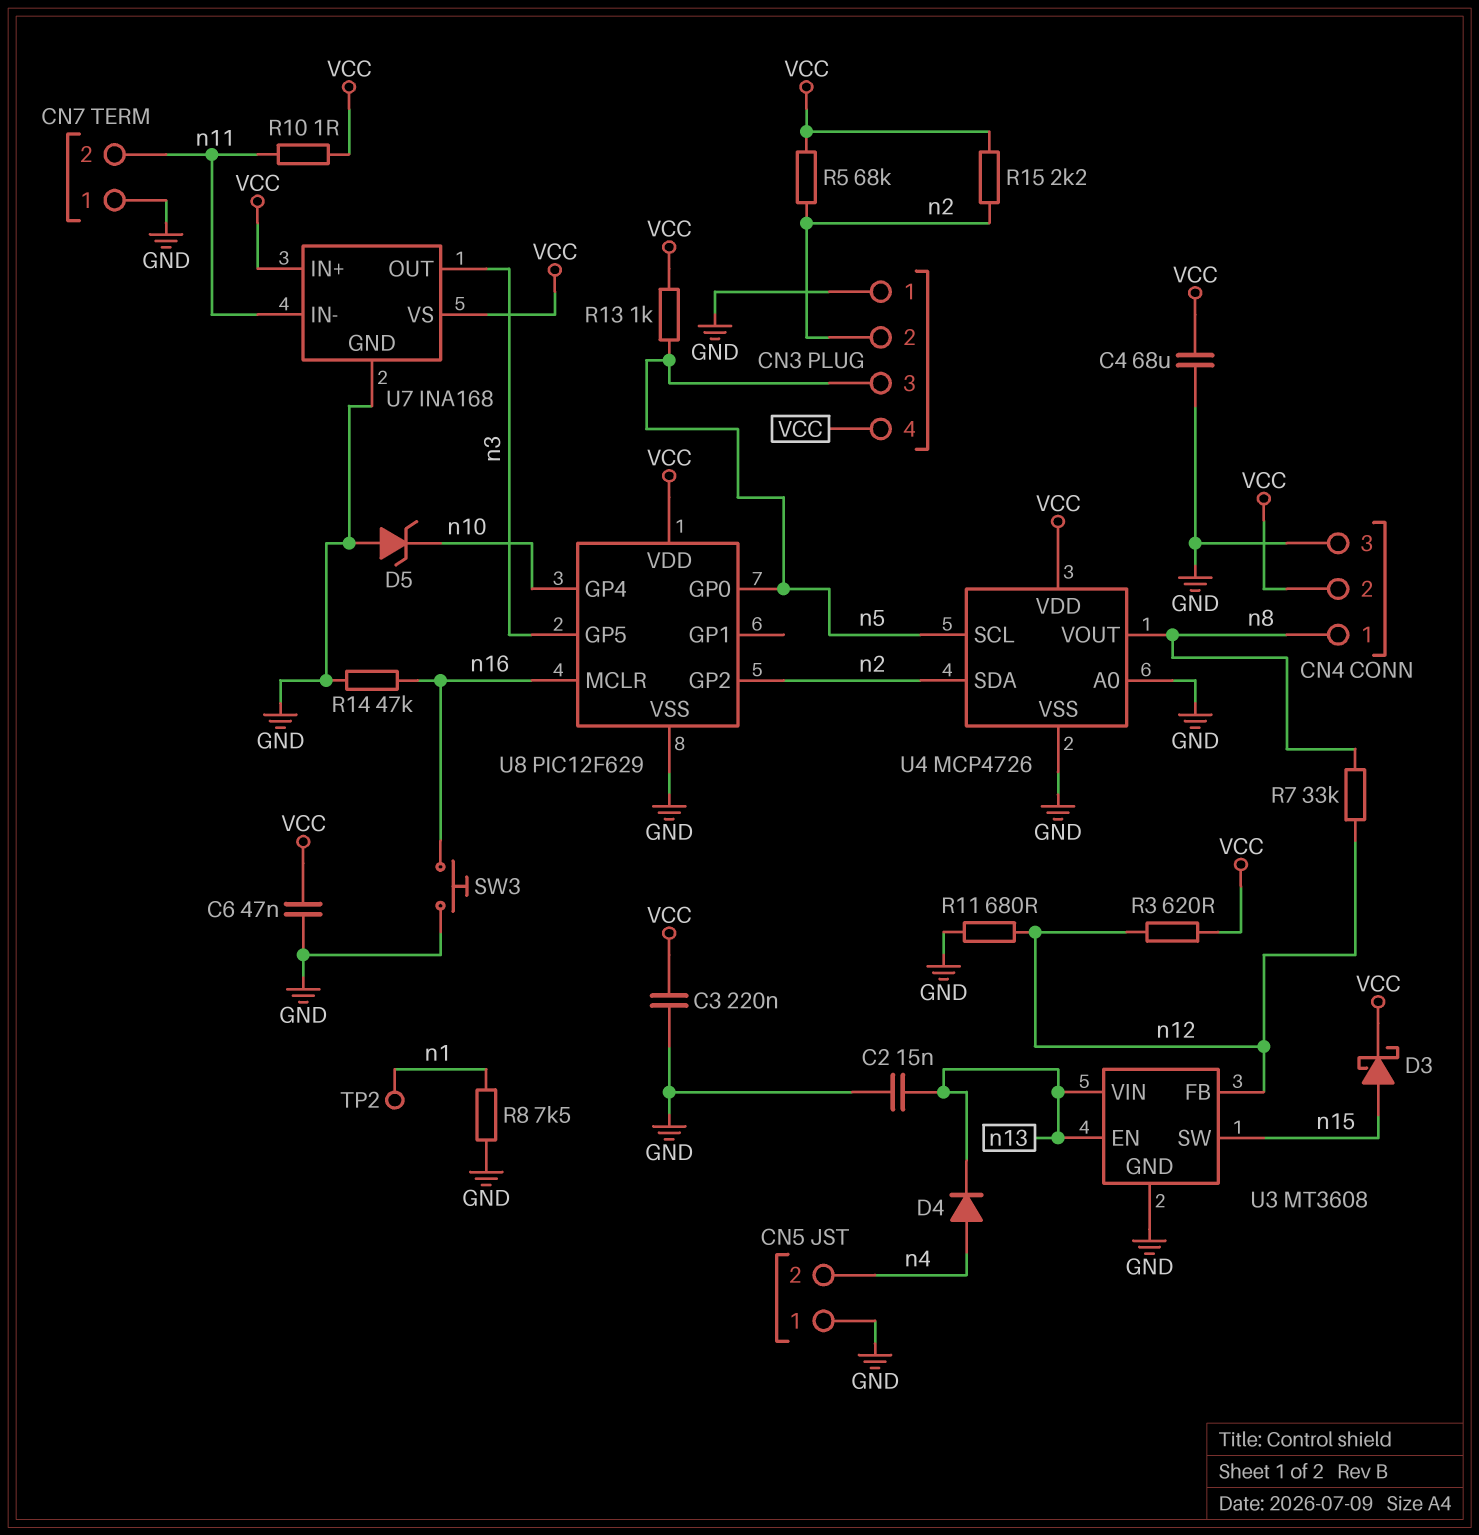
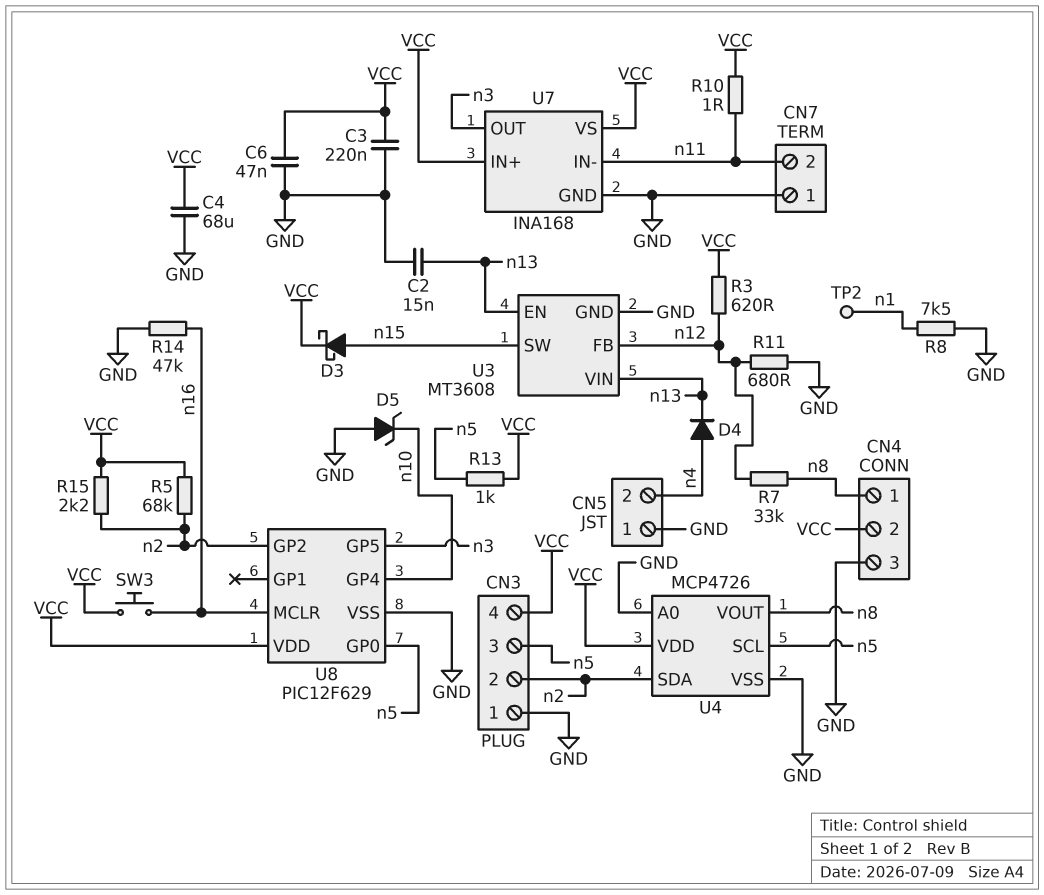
SW3: button (GND, n16) -> button (VCC, n16)

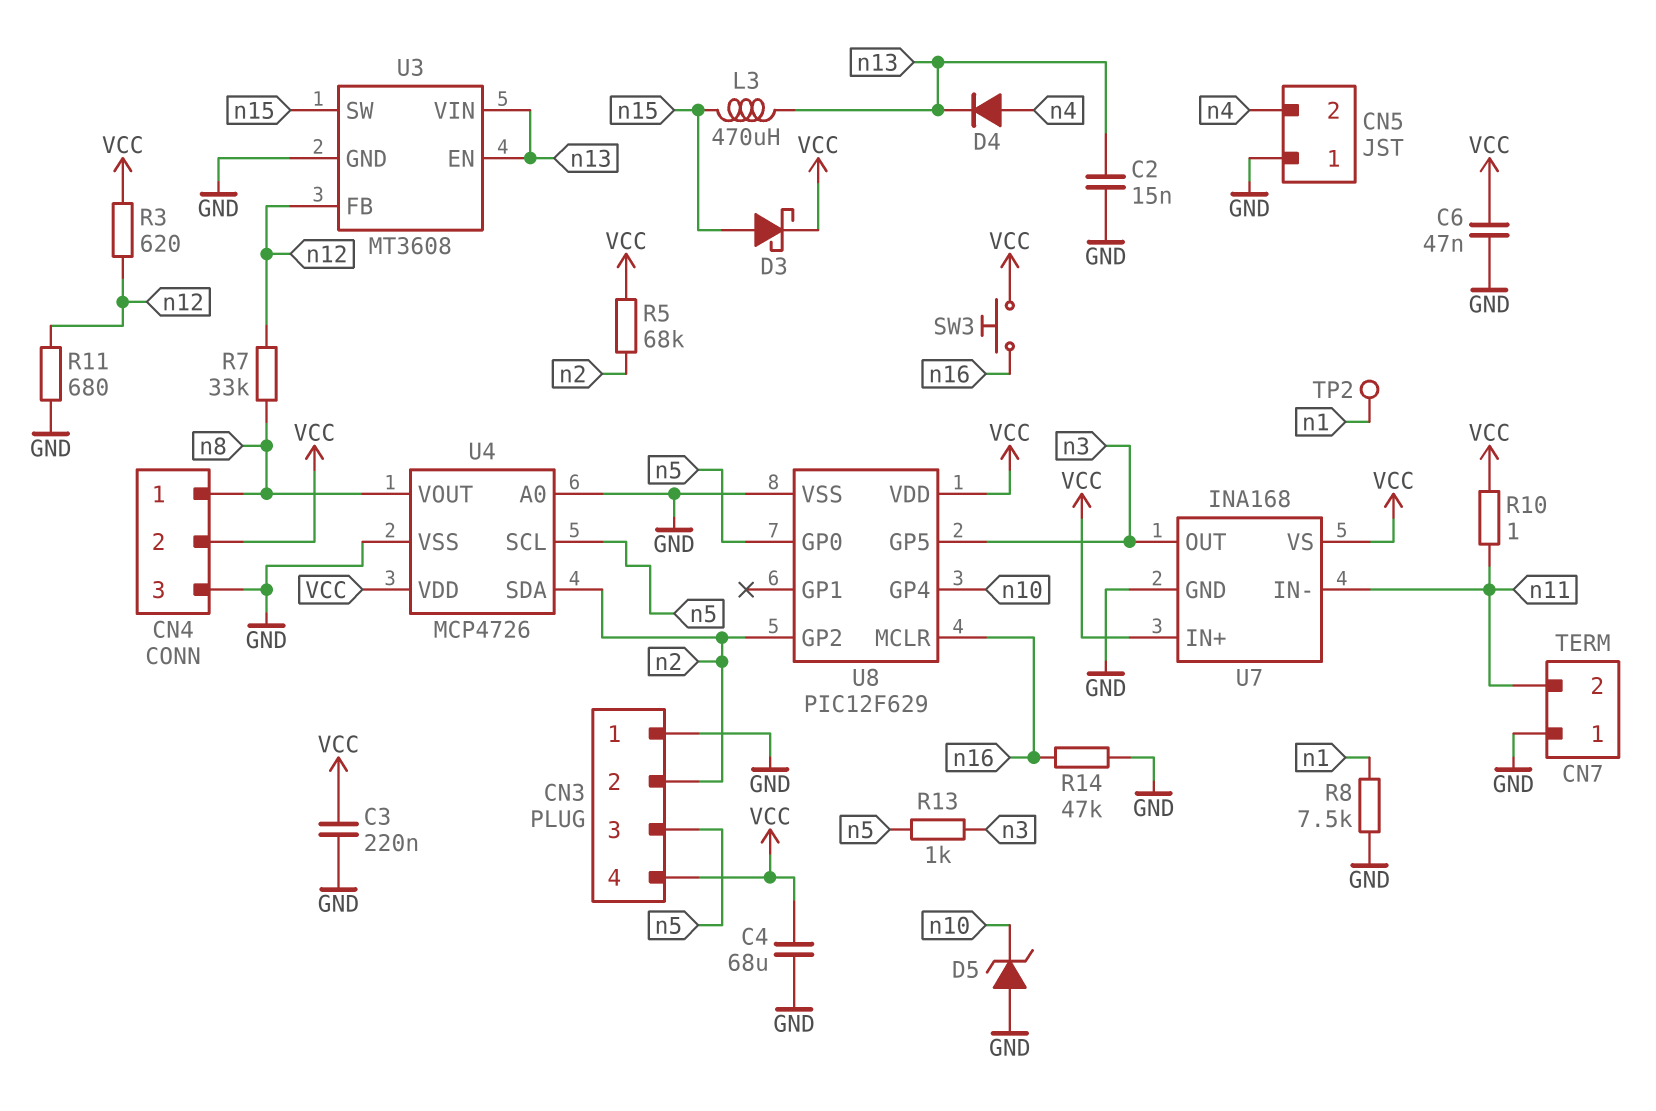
L3: none -> 470uH (n13, n15)
R13: 1k (VCC, n5) -> 1k (n3, n5)
R15: 2.2k (VCC, n2) -> none

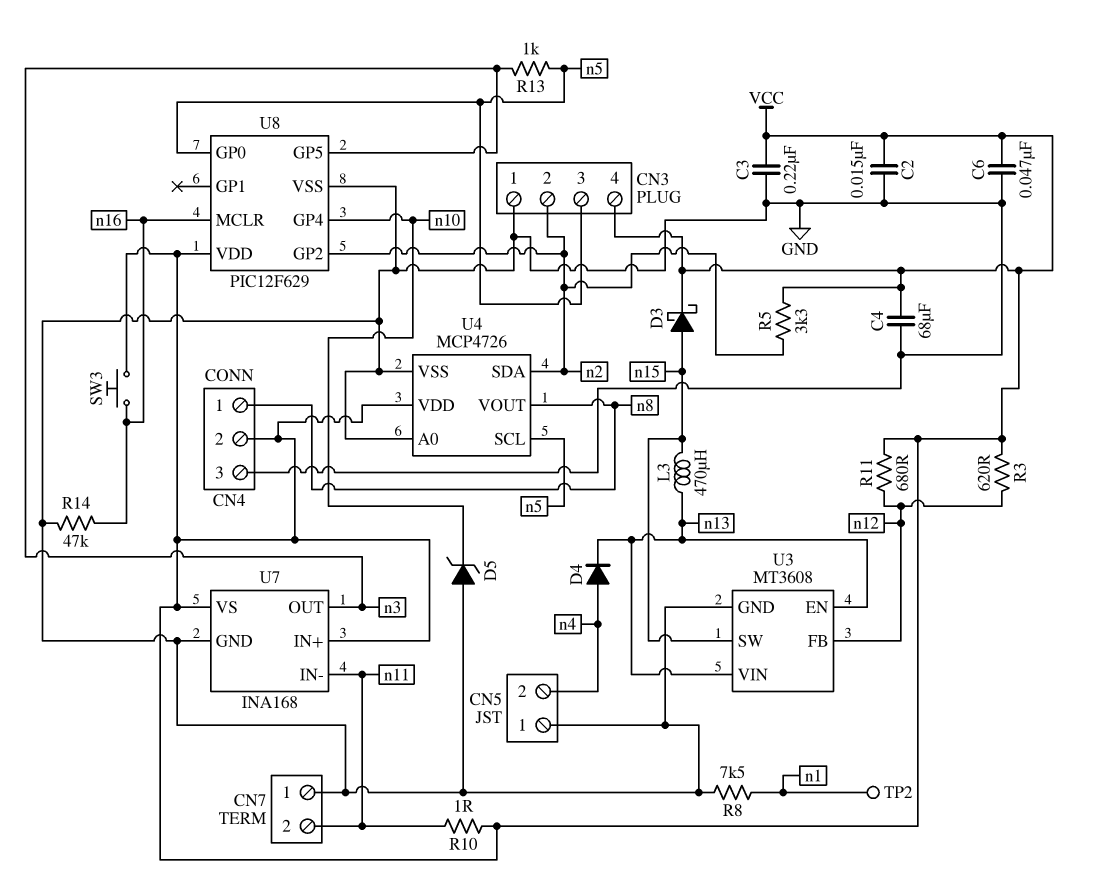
C2: 15nF (GND, n13) -> 15nF (GND, VCC)
R5: 68k (VCC, n2) -> 3.3k (VCC, n2)
R7: 33k (n8, n12) -> none
R11: 680 (GND, n12) -> 680 (VCC, n12)

